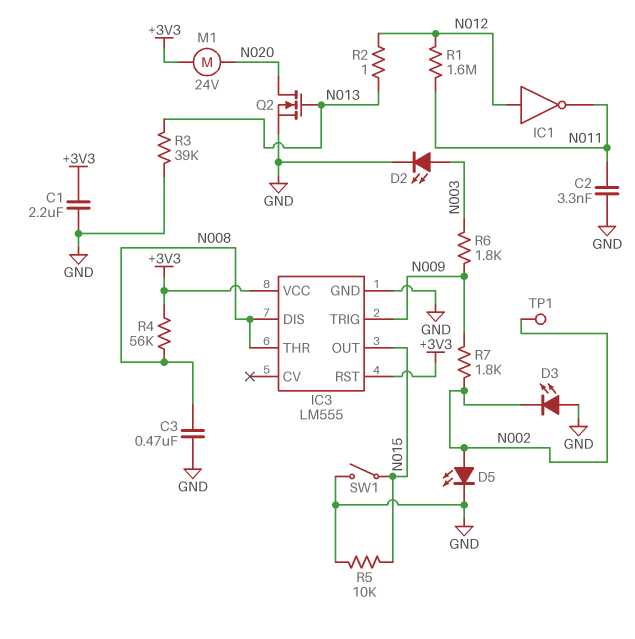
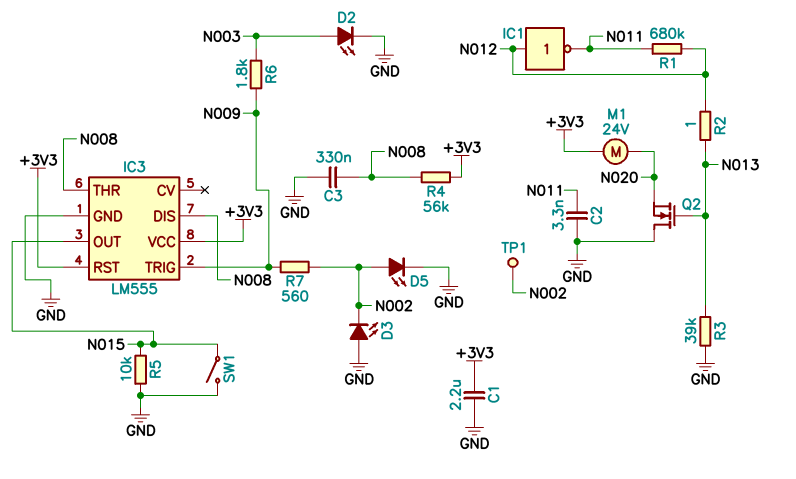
C3: 470nF (GND, N008) -> 330nF (GND, N008)
Q2: NMOS (G N013, D N020, S GND) -> NMOS (G N013, D GND, S N020)
R1: 1.6M (N011, N012) -> 680k (N011, N012)
R7: 1.8k (N002, N009) -> 560 (N002, N009)

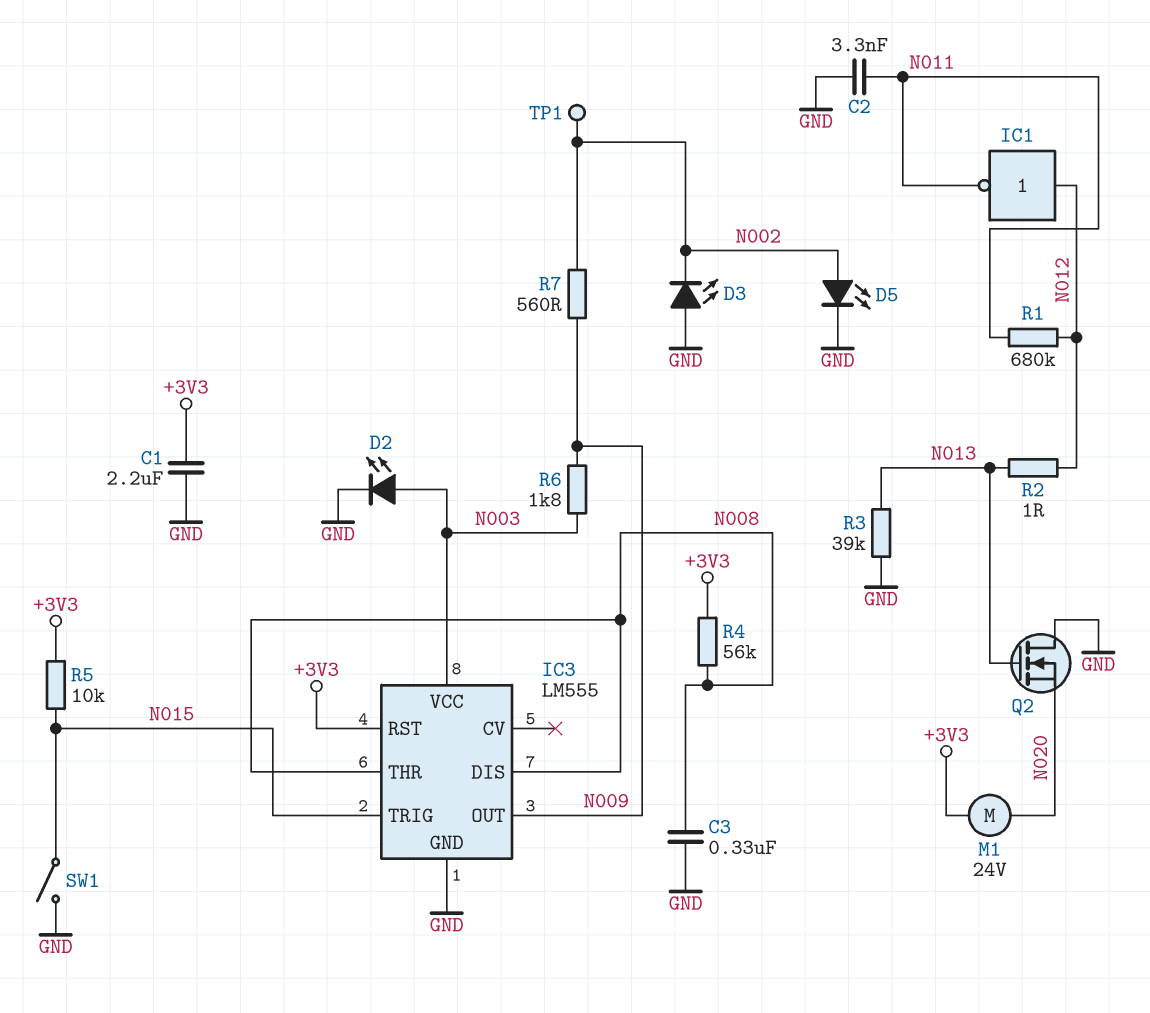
IC3 pin OUT: N015 -> N009
IC3 pin TRIG: N009 -> N015
IC3 pin VCC: +3V3 -> N003
R5: 10k (GND, N015) -> 10k (+3V3, N015)

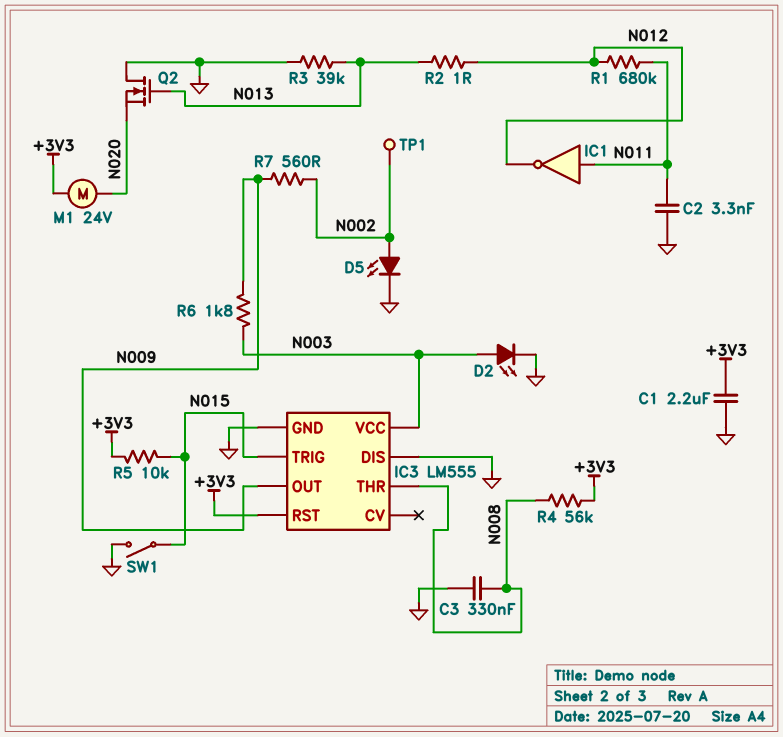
D3: LED (A GND, K N002) -> none
IC1: NOT (in N012, out N011) -> NOT (in N011, out N012)
IC3 pin DIS: N008 -> GND

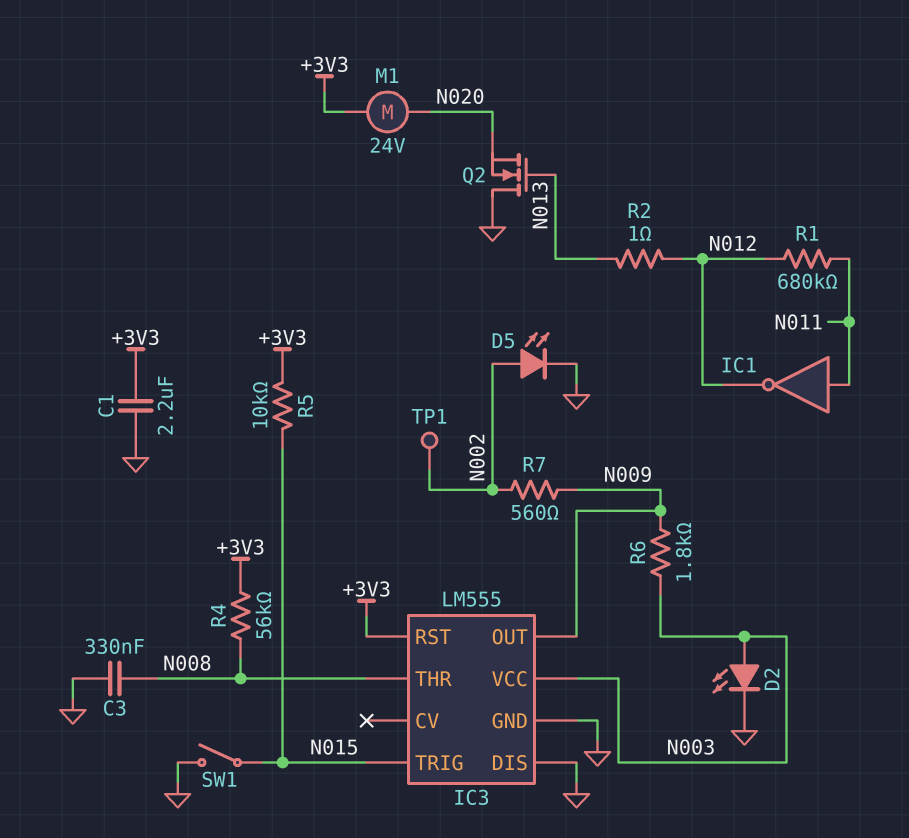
C2: 3.3nF (GND, N011) -> none
R3: 39k (GND, N013) -> none

